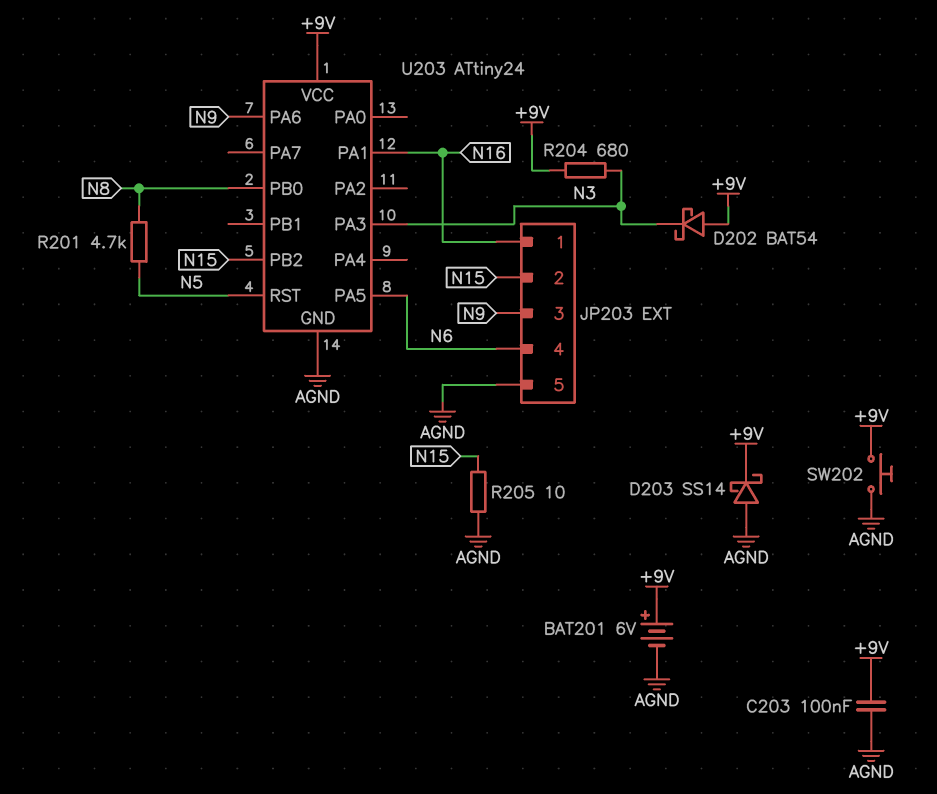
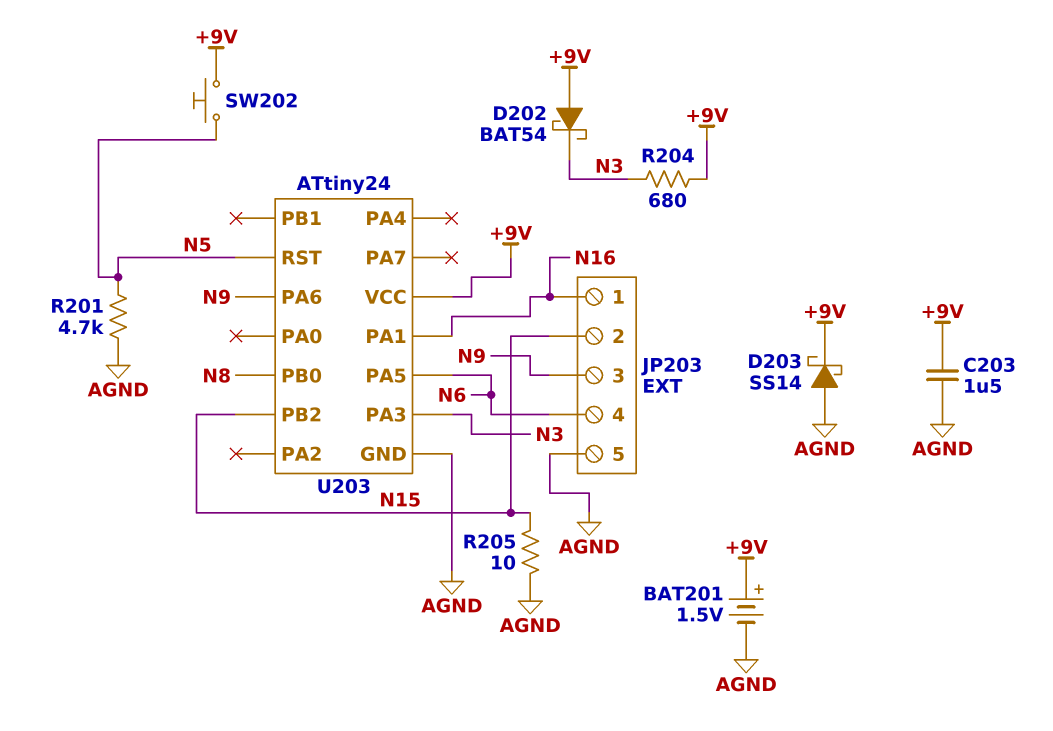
BAT201: 6V (plus +9V, minus AGND) -> 1.5V (plus +9V, minus AGND)
C203: 100nF (+9V, AGND) -> 1.5uF (+9V, AGND)
R201: 4.7k (N5, N8) -> 4.7k (AGND, N5)
SW202: button (+9V, AGND) -> button (+9V, N5)

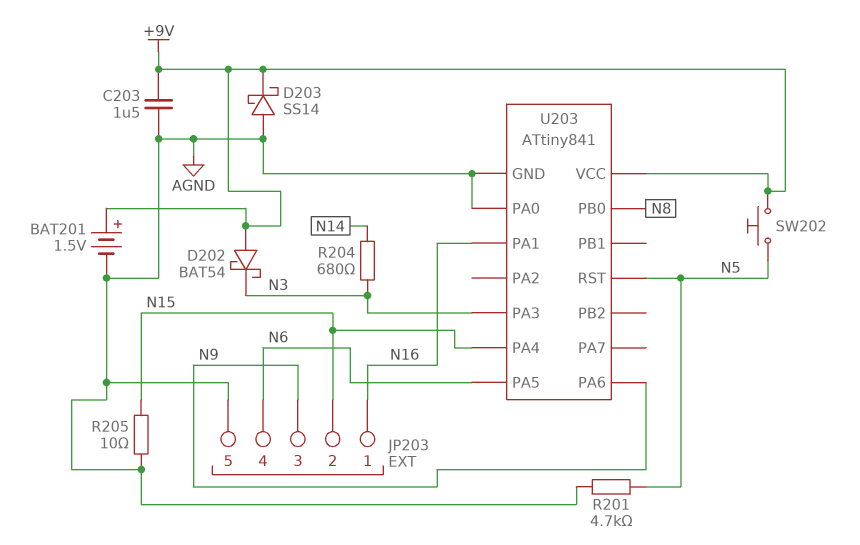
R204: 680 (+9V, N3) -> 680 (N3, N14)
U203: ATtiny24 -> ATtiny841
U203 pin PA0: none -> AGND
U203 pin PA4: none -> N15
U203 pin PB2: N15 -> none

